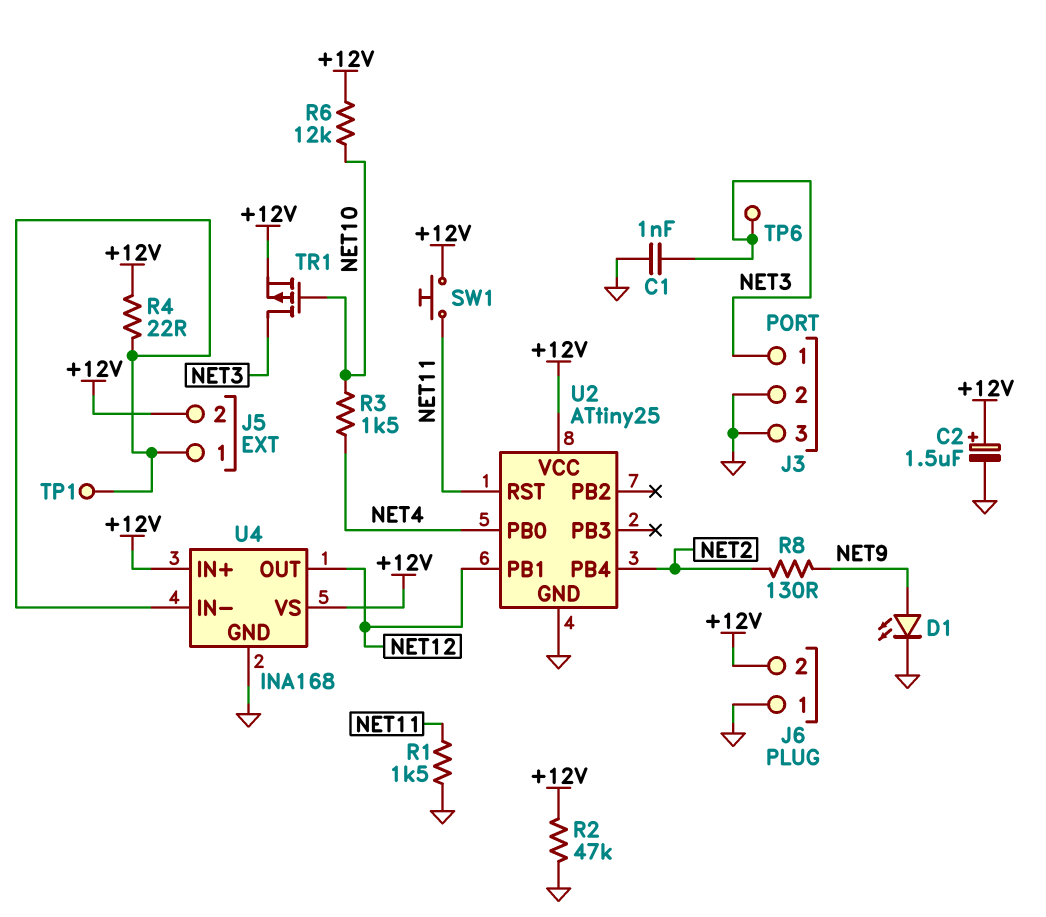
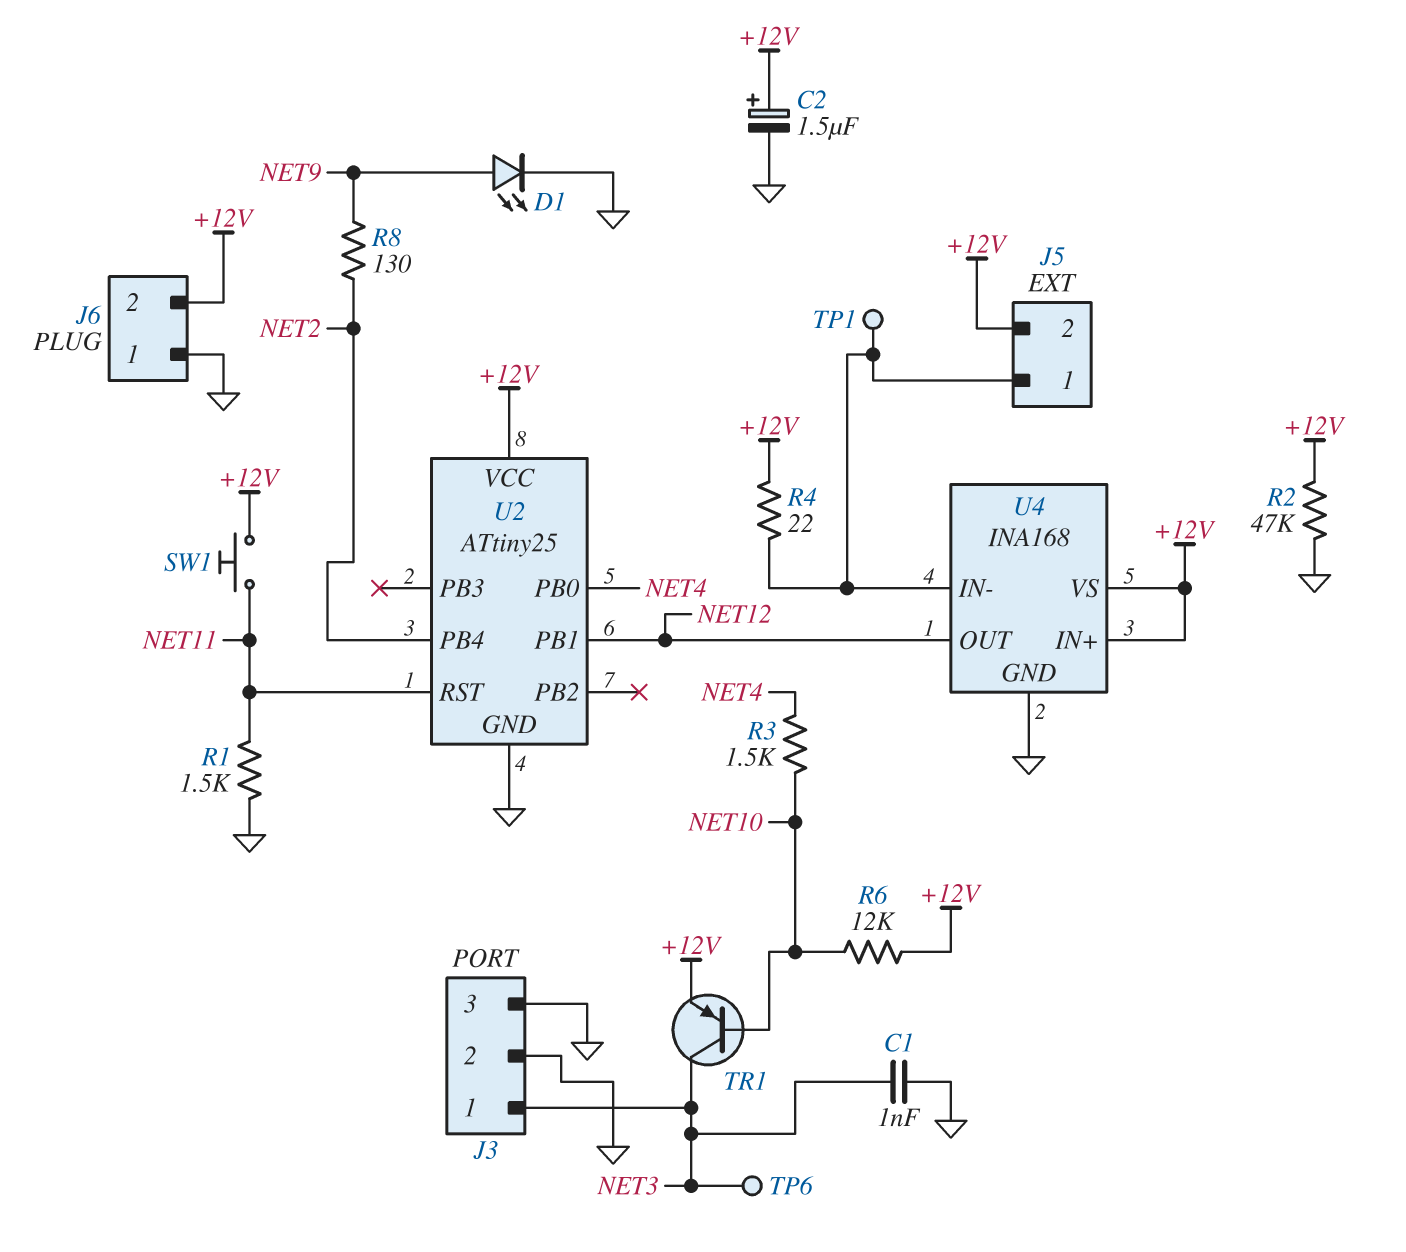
TR1: PMOS (G NET10, D NET3, S +12V) -> PNP (B NET10, C NET3, E +12V)

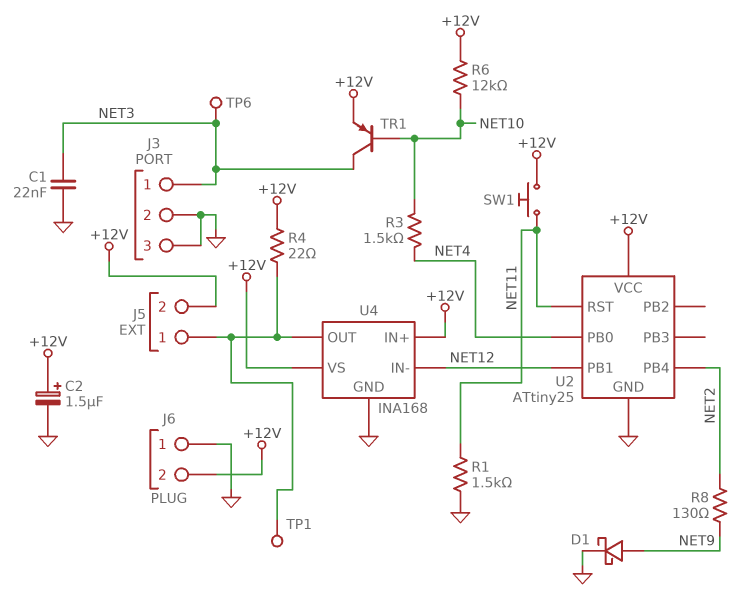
C1: 1nF (GND, NET3) -> 22nF (GND, NET3)
D1: LED (A NET9, K GND) -> schottky (A NET9, K GND)
R2: 47k (+12V, GND) -> none
U4 pin IN-: J5/1 -> NET12
U4 pin OUT: NET12 -> J5/1

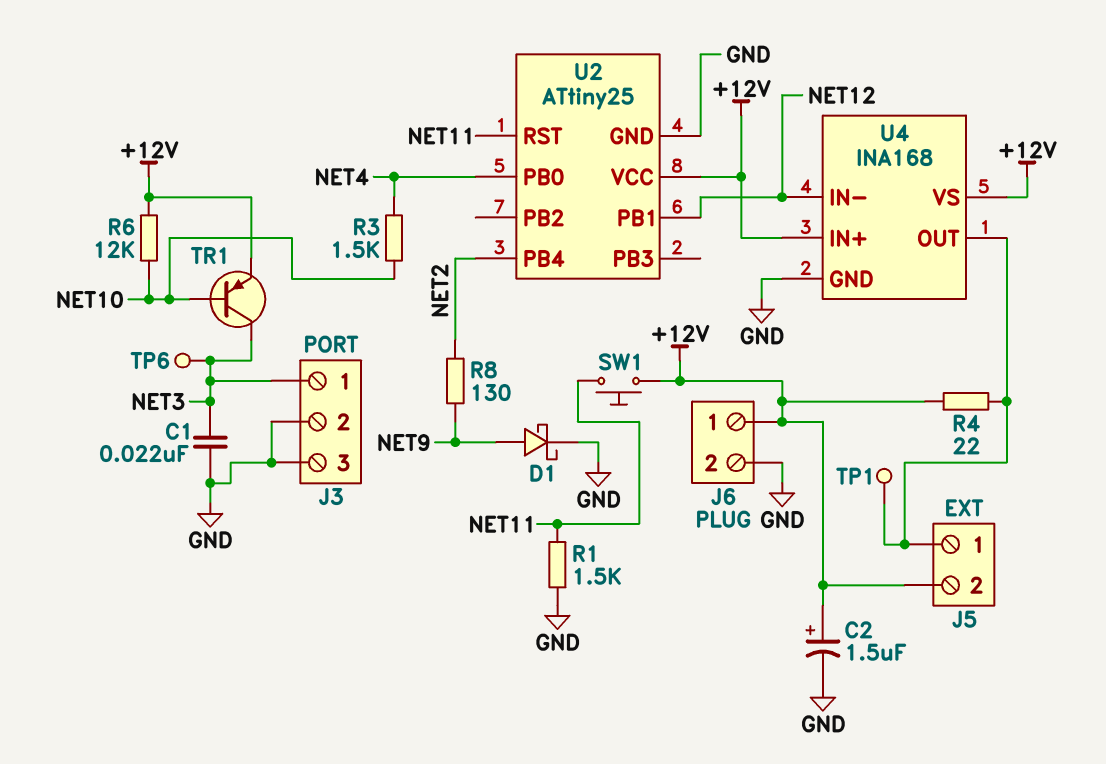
J6 pin 1: GND -> +12V
J6 pin 2: +12V -> GND

